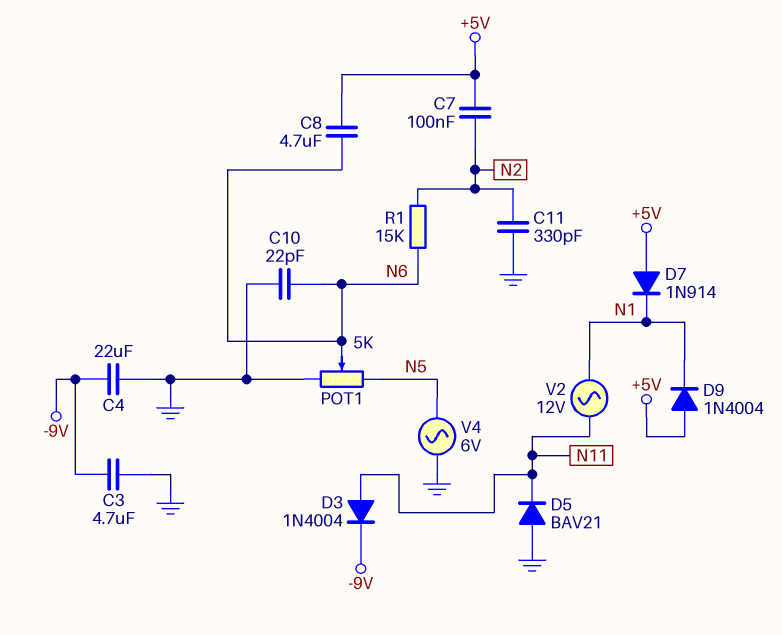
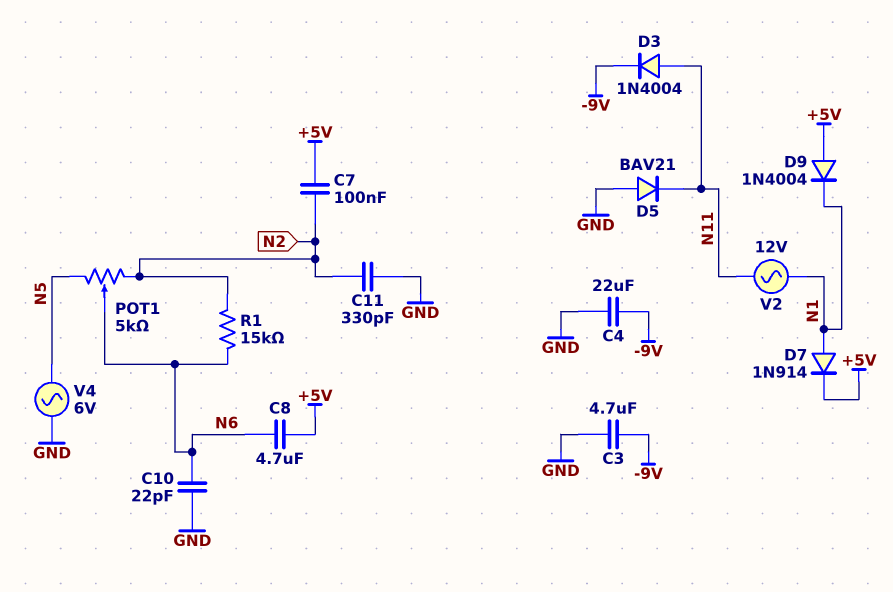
D7: diode 1N914 (A +5V, K N1) -> diode 1N914 (A N1, K +5V)
POT1: 5k (GND, N5, wiper N6) -> 5k (N2, N5, wiper N6)

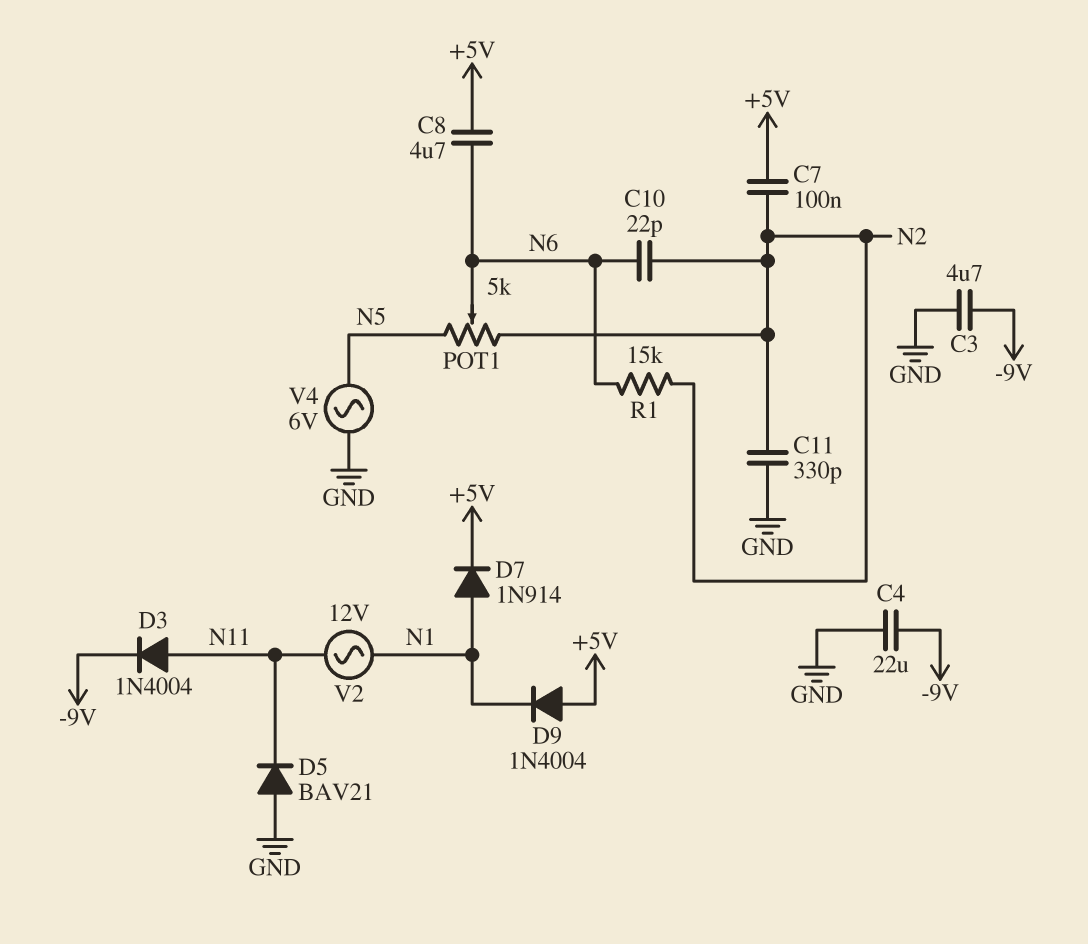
C10: 22pF (GND, N6) -> 22pF (N2, N6)

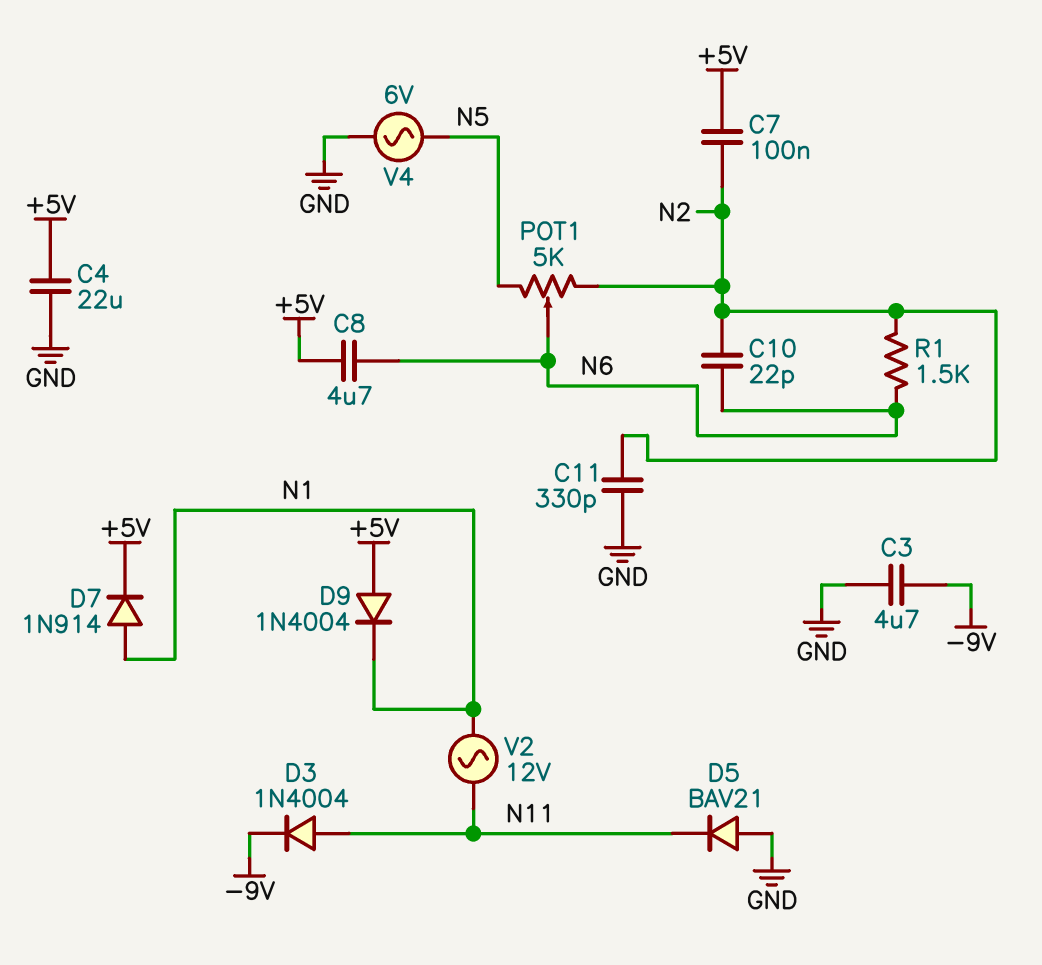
C4: 22uF (-9V, GND) -> 22uF (+5V, GND)
R1: 15k (N2, N6) -> 1.5k (N2, N6)

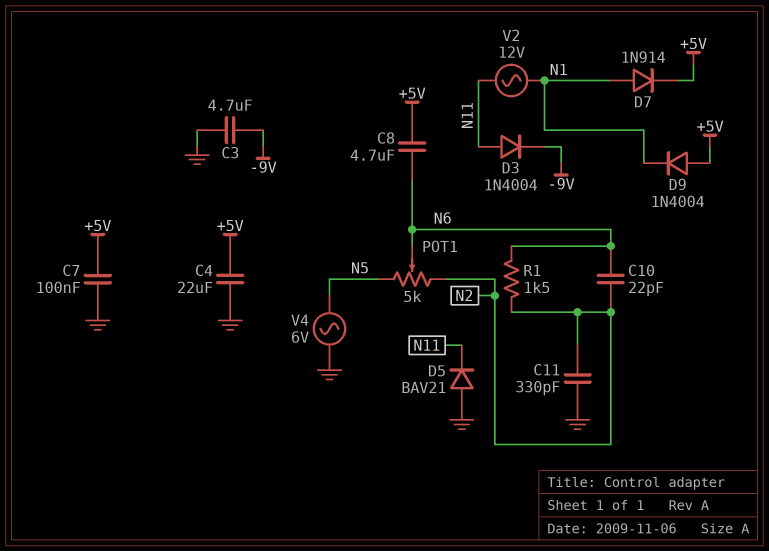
C7: 100nF (+5V, N2) -> 100nF (+5V, GND)

